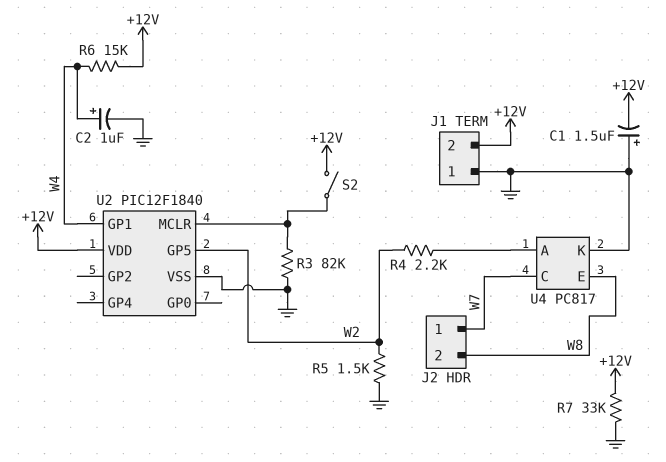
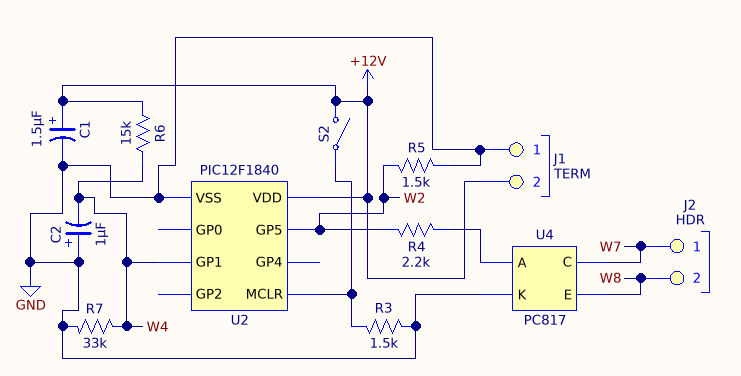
C1: 1.5uF (plus GND, minus +12V) -> 1.5uF (plus +12V, minus GND)
C2: 1uF (plus W4, minus GND) -> 1uF (plus GND, minus W4)
R3: 82k (GND, U2/MCLR) -> 1.5k (GND, U2/MCLR)
R7: 33k (+12V, GND) -> 33k (GND, W4)

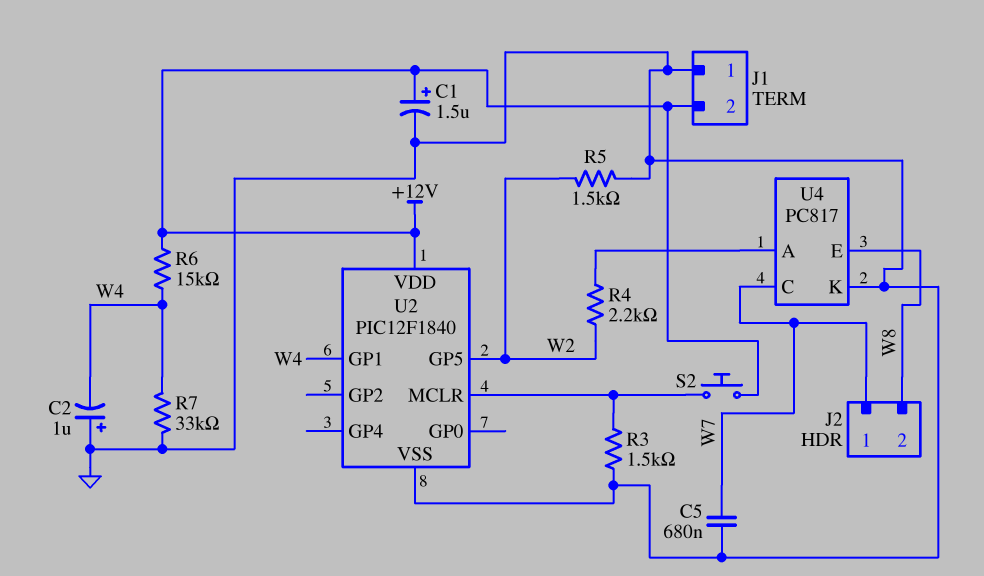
C5: none -> 680nF (GND, W7)
S2: switch (+12V, U2/MCLR) -> button (+12V, U2/MCLR)

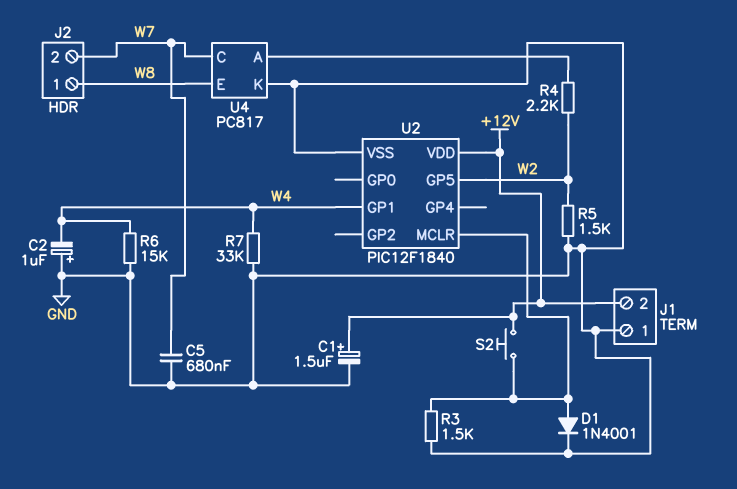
D1: none -> diode 1N4001 (A U2/MCLR, K GND)
J2 pin 1: W7 -> W8
J2 pin 2: W8 -> W7
R6: 15k (+12V, W4) -> 15k (GND, W4)

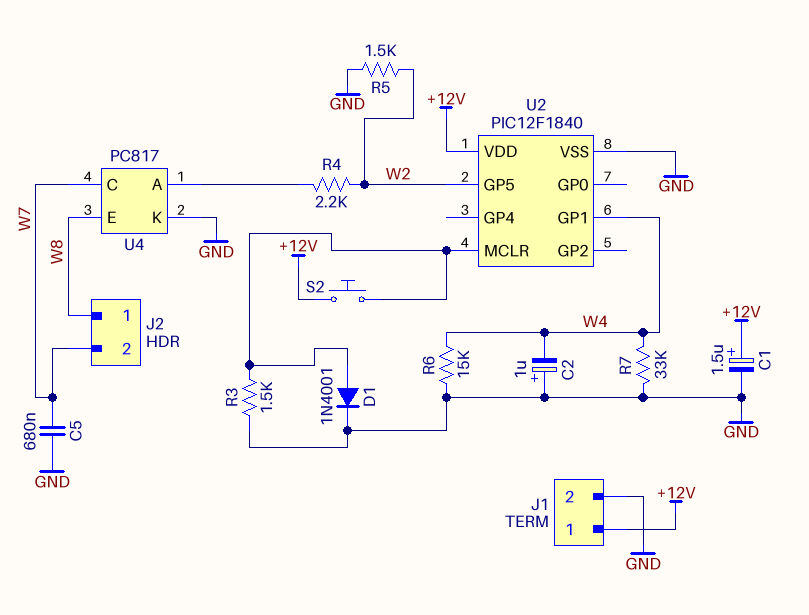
J1 pin 1: GND -> +12V
J1 pin 2: +12V -> GND

